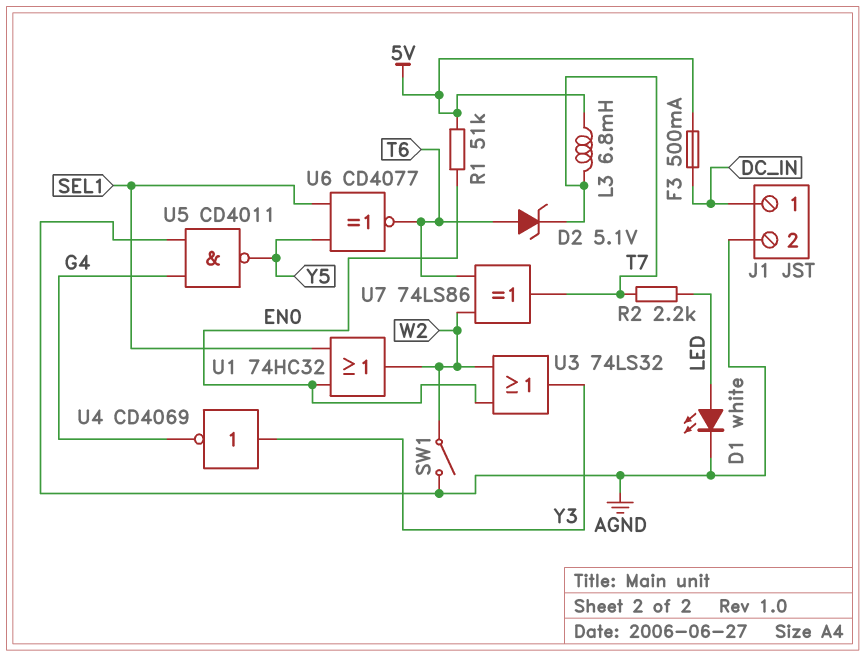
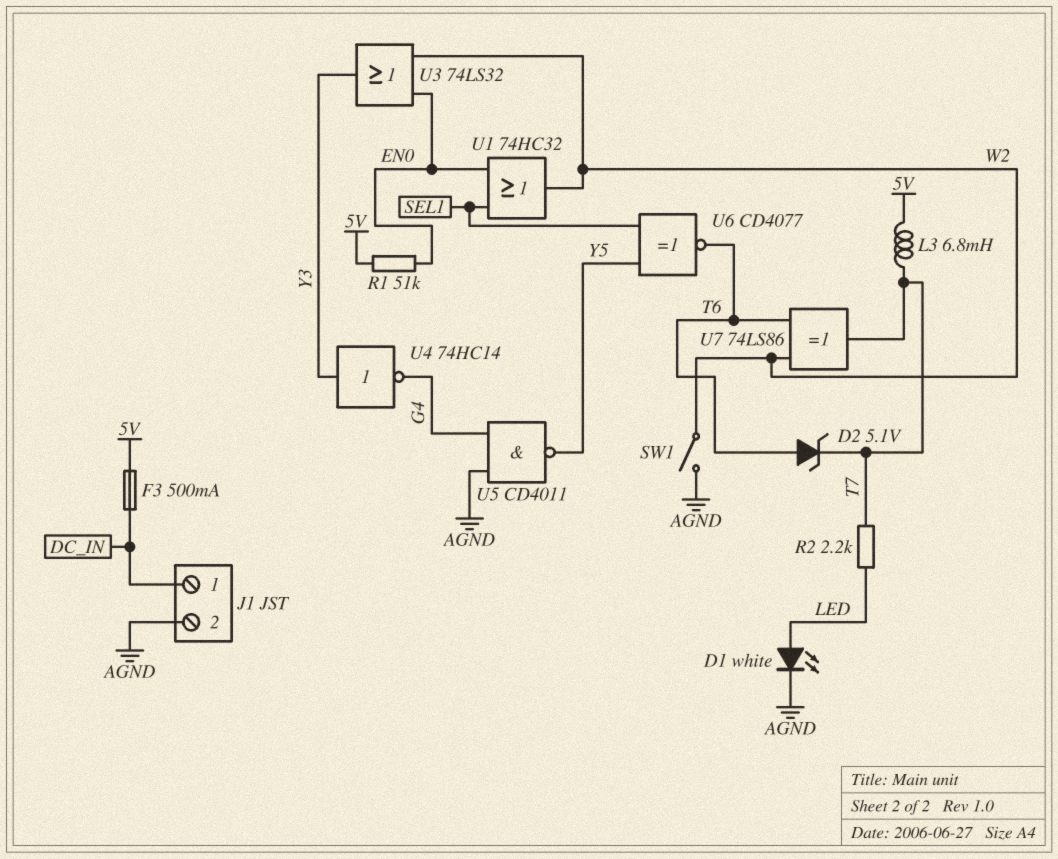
U4: NOT CD4069 (in Y3, out G4) -> NOT 74HC14 (in Y3, out G4)

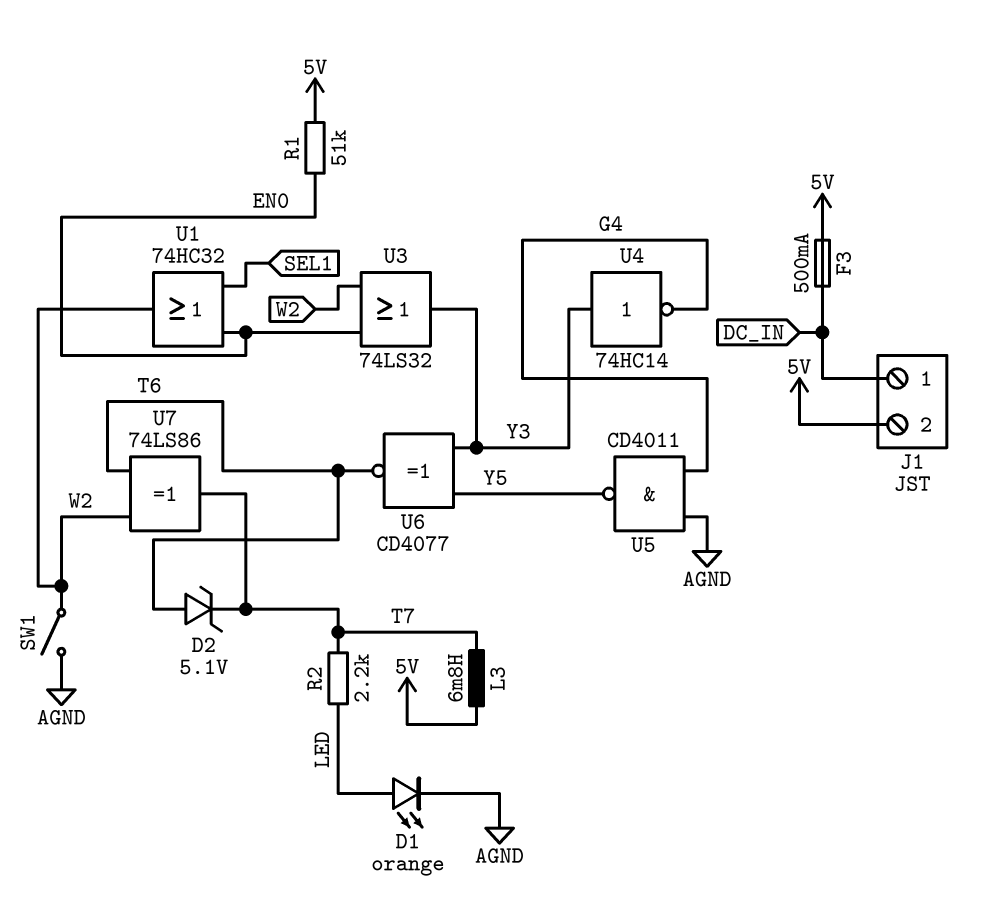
D1: LED white (A LED, K AGND) -> LED orange (A LED, K AGND)
J1 pin 2: AGND -> 5V
U6: XNOR CD4077 (in SEL1, in Y5, out T6) -> XNOR CD4077 (in Y3, in Y5, out T6)

